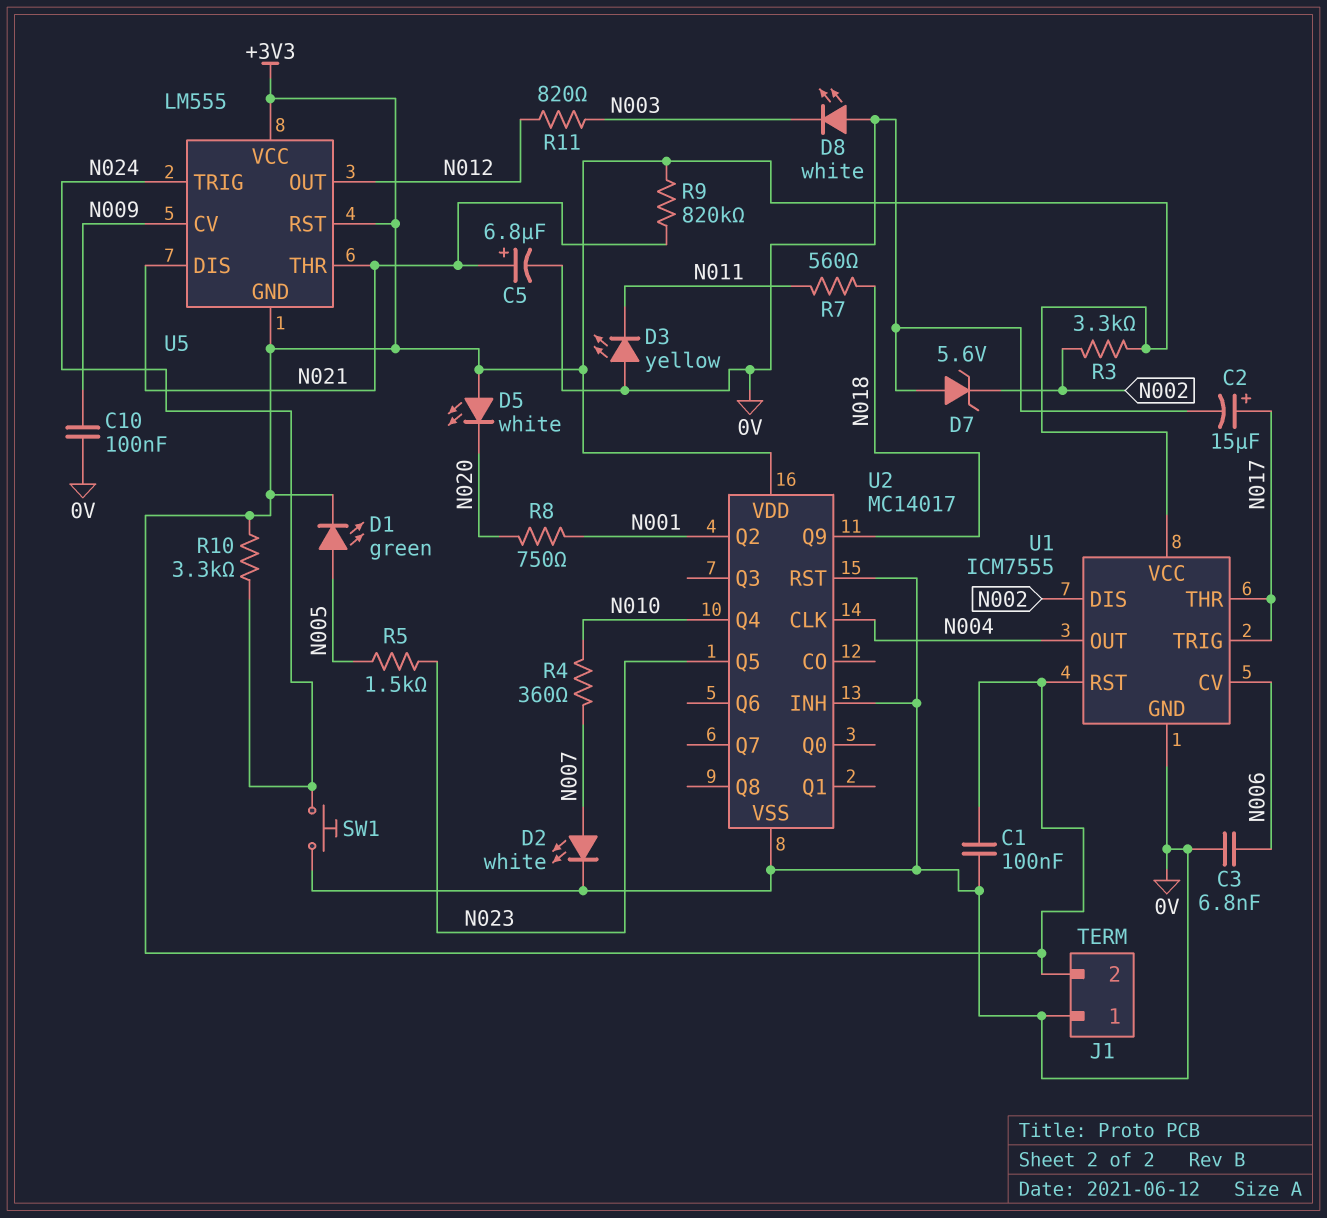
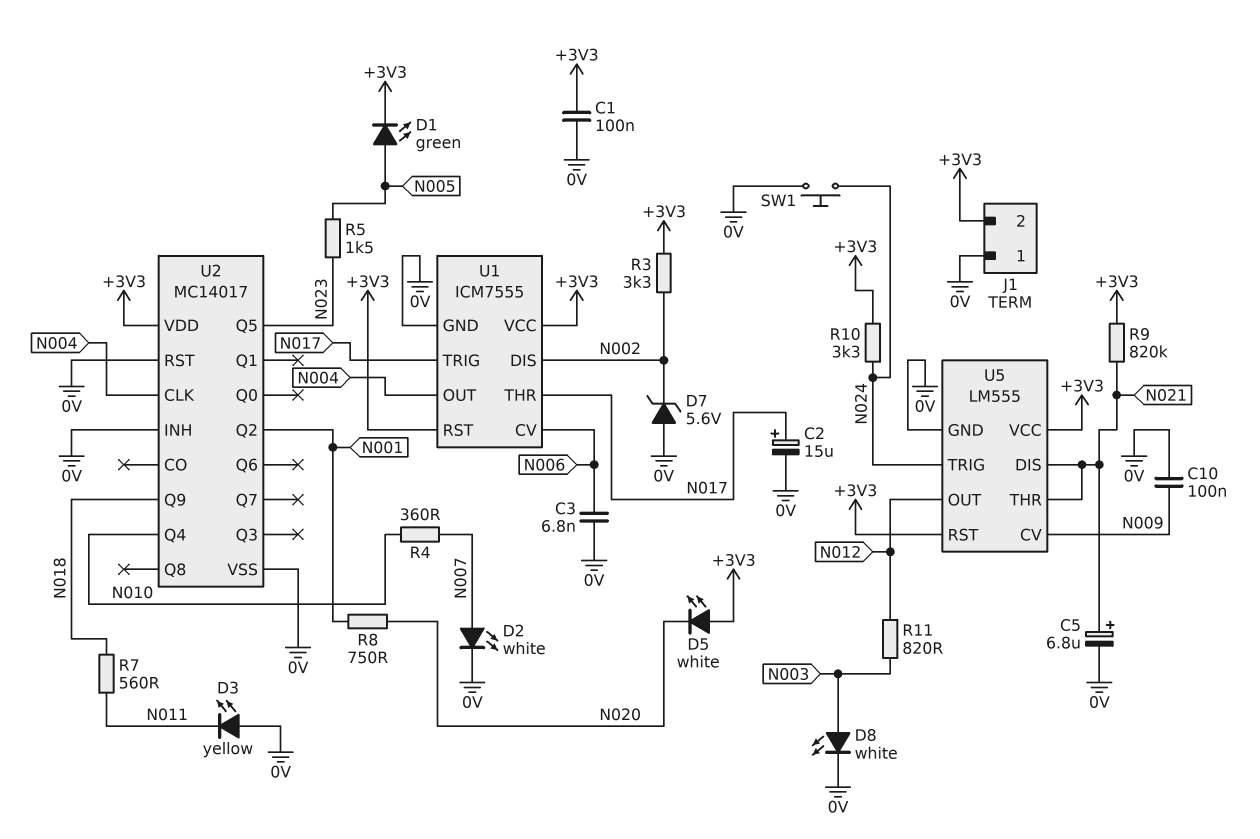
D8: LED white (A 0V, K N003) -> LED white (A N003, K 0V)
U5 pin GND: +3V3 -> 0V

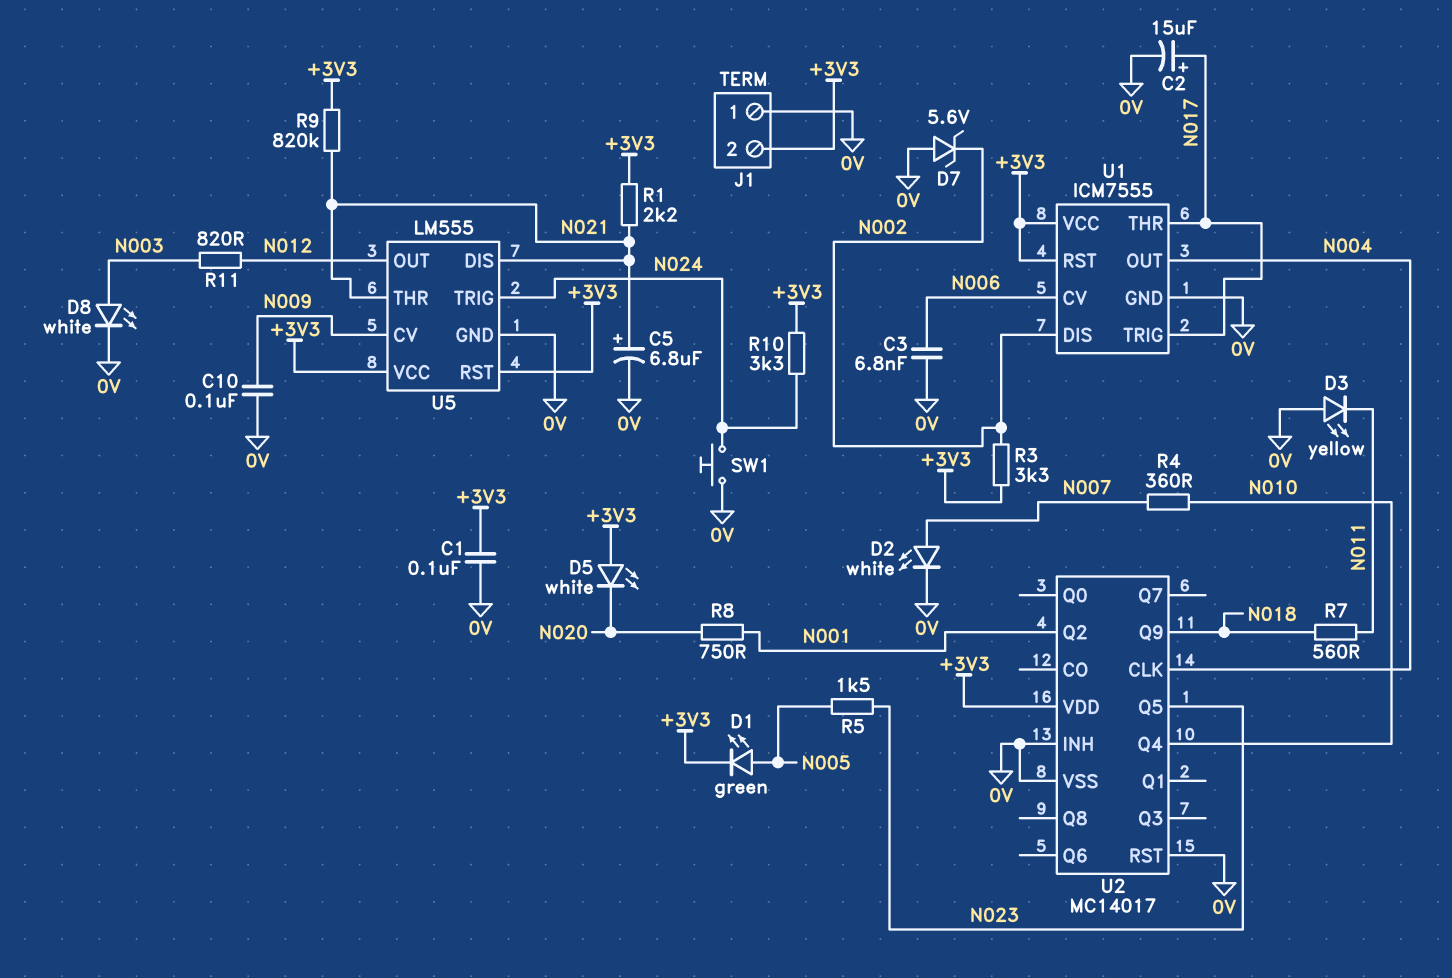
R1: none -> 2.2k (+3V3, N021)

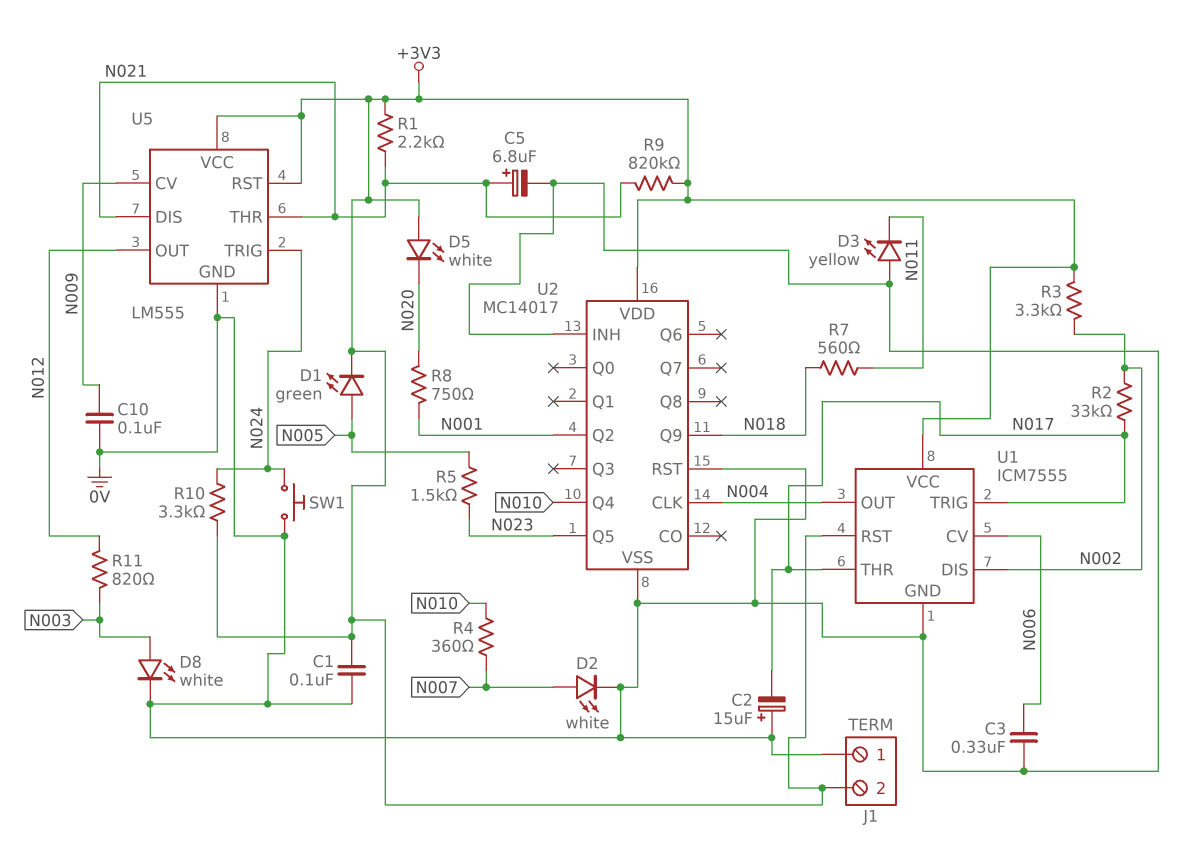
C2: 15uF (plus N017, minus 0V) -> 15uF (plus 0V, minus N017)
C3: 6.8nF (0V, N006) -> 330nF (0V, N006)
D7: zener 5.6V (A 0V, K N002) -> none
R2: none -> 33k (N002, N017)

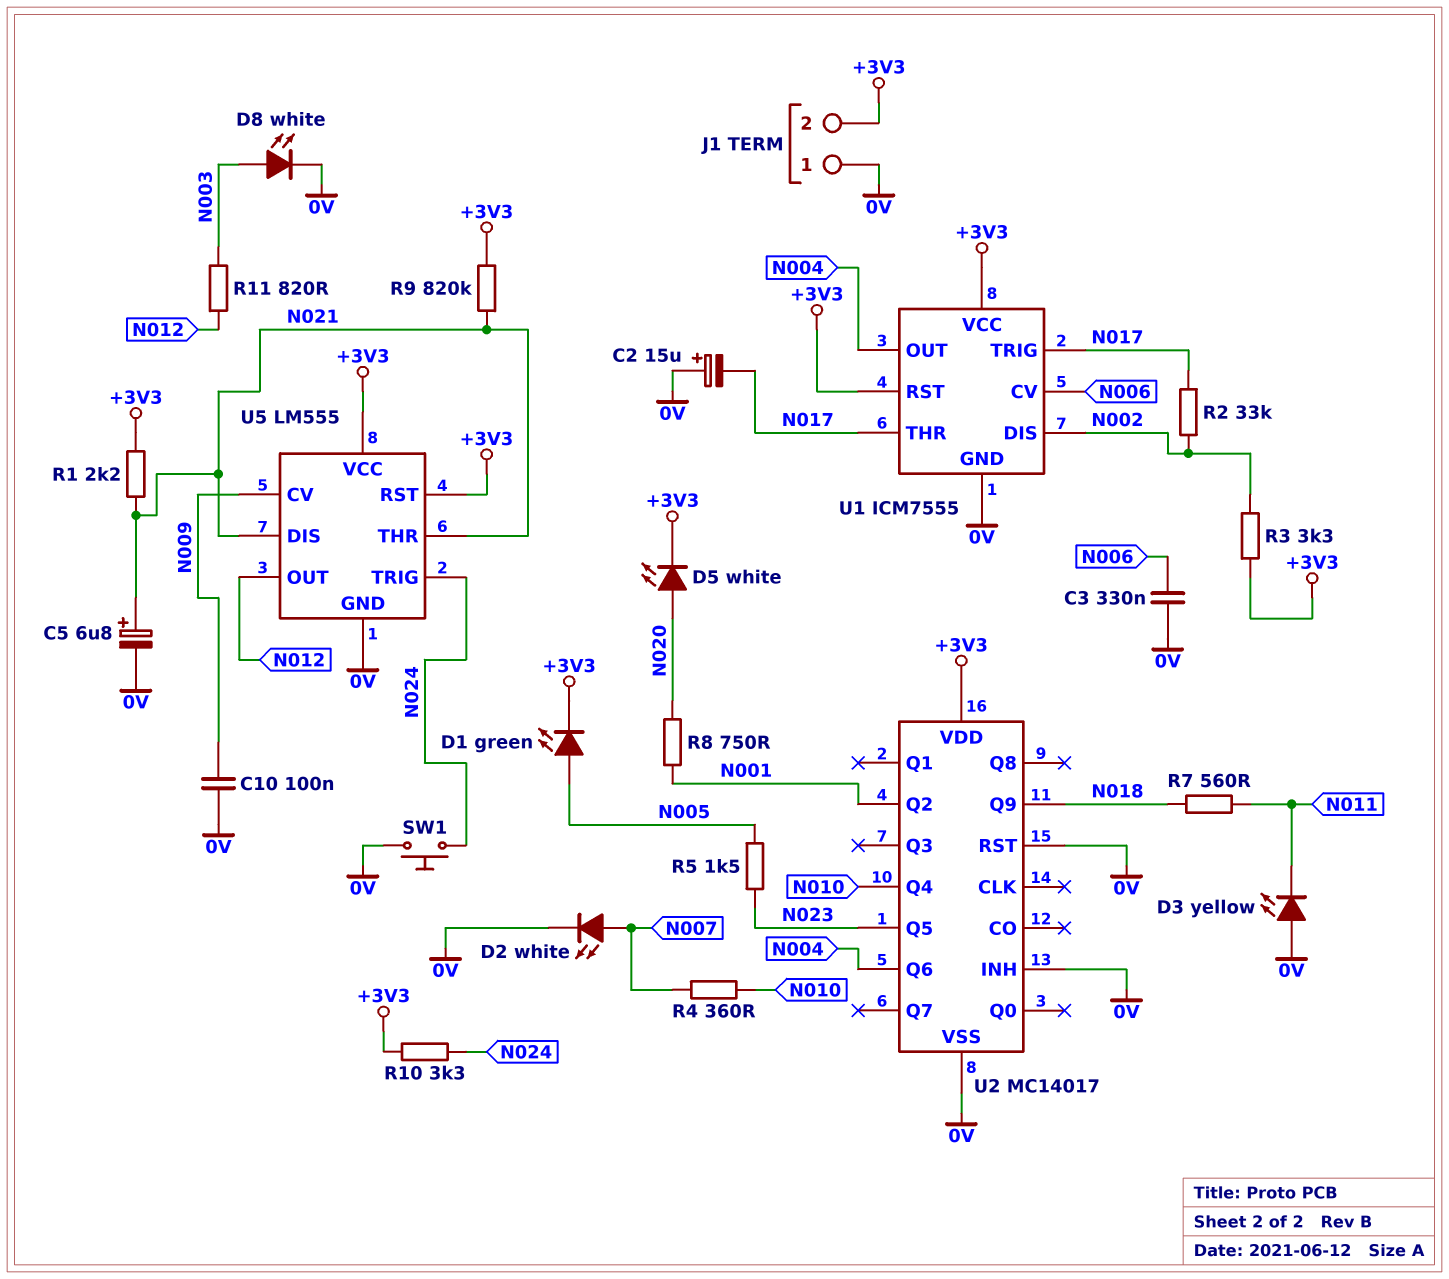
C1: 100nF (+3V3, 0V) -> none
D5: LED white (A +3V3, K N020) -> LED white (A N020, K +3V3)
U2 pin CLK: N004 -> none
U2 pin Q6: none -> N004

